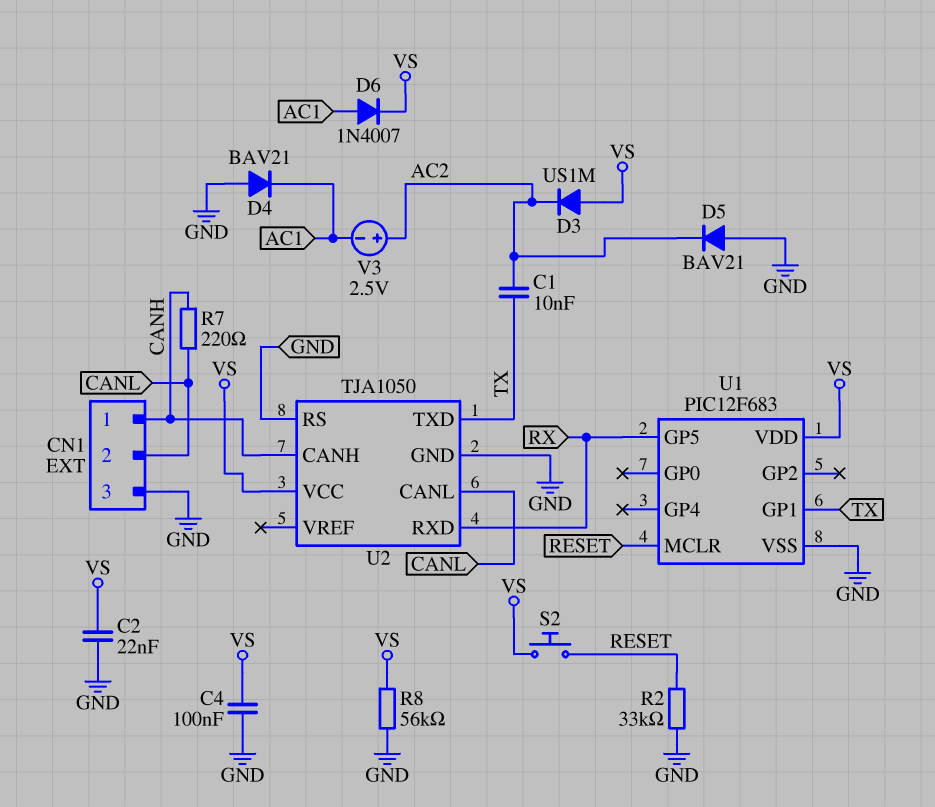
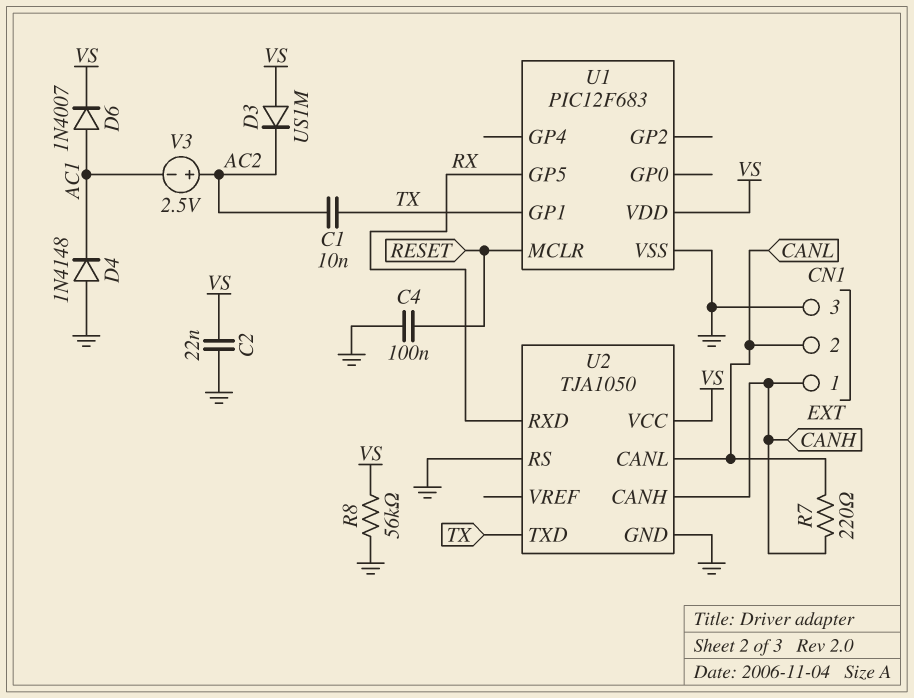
C4: 100nF (GND, VS) -> 100nF (GND, RESET)
D4: diode BAV21 (A GND, K AC1) -> diode 1N4148 (A GND, K AC1)
D5: diode BAV21 (A GND, K AC2) -> none
R2: 33k (GND, RESET) -> none
S2: button (RESET, VS) -> none

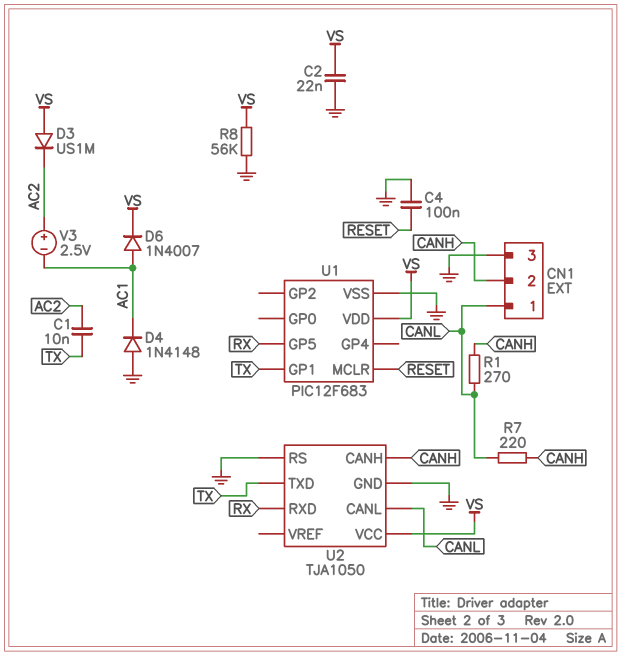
CN1 pin 1: CANH -> CANL
CN1 pin 2: CANL -> CANH
R1: none -> 270 (CANH, CANL)

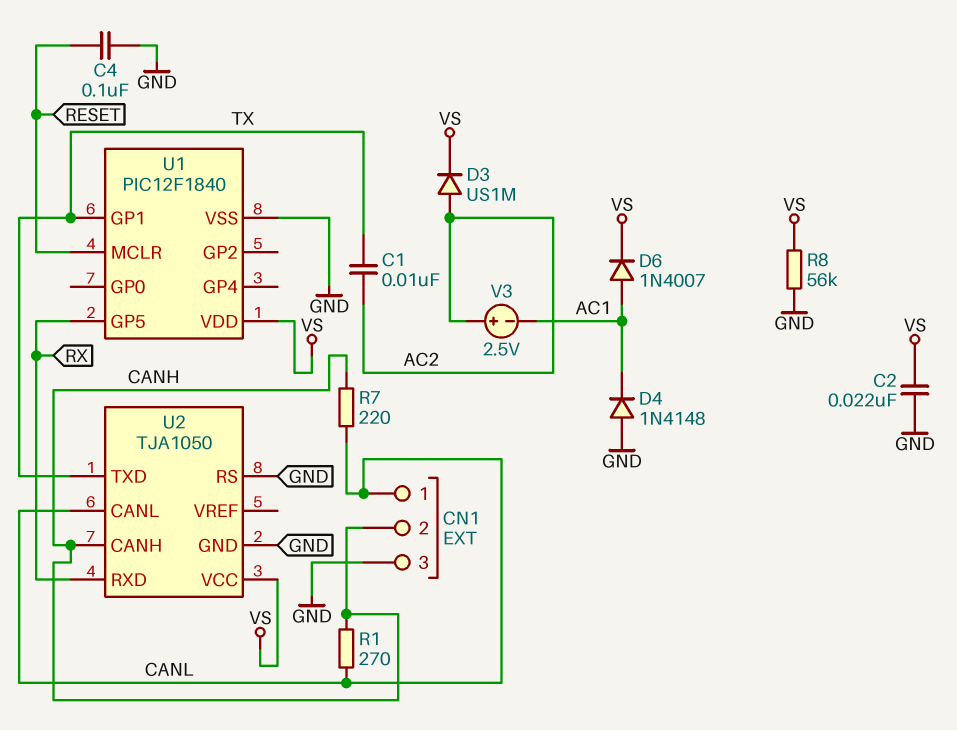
D3: diode US1M (A VS, K AC2) -> diode US1M (A AC2, K VS)
U1: PIC12F683 -> PIC12F1840

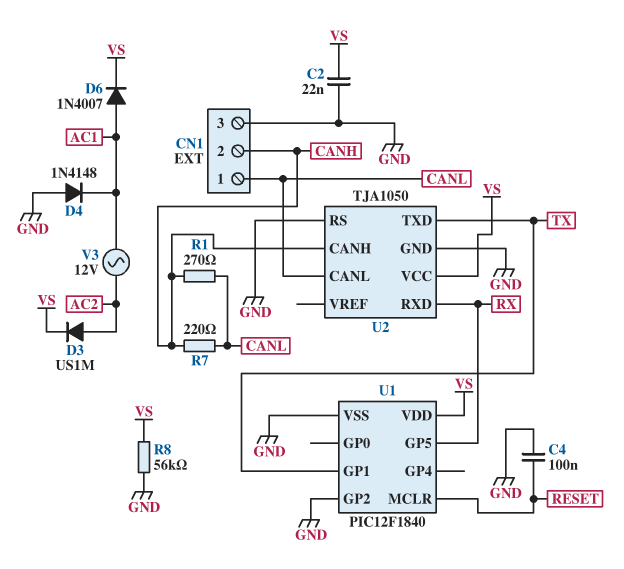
C1: 10nF (AC2, TX) -> none
U1 pin GP2: none -> GND
V3: 2.5V (plus AC2, minus AC1) -> AC 12V (AC1, AC2)

